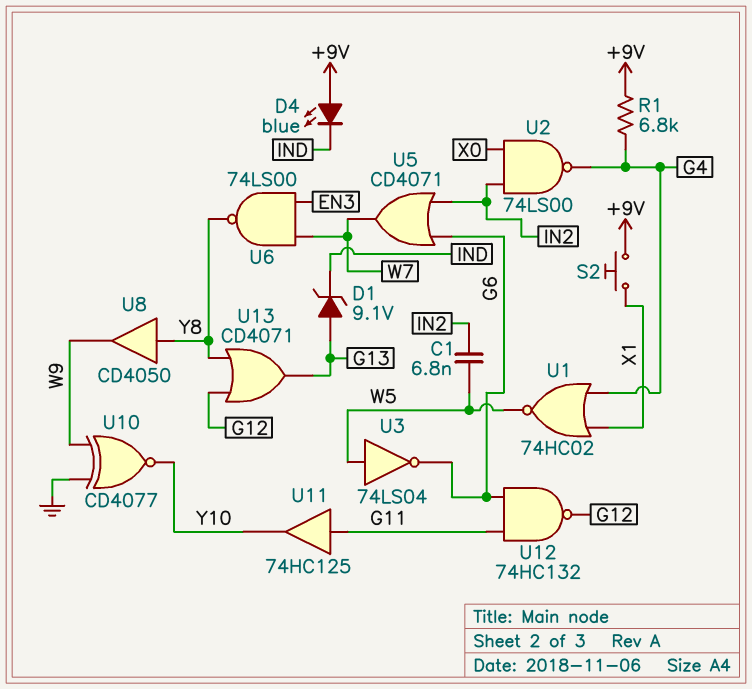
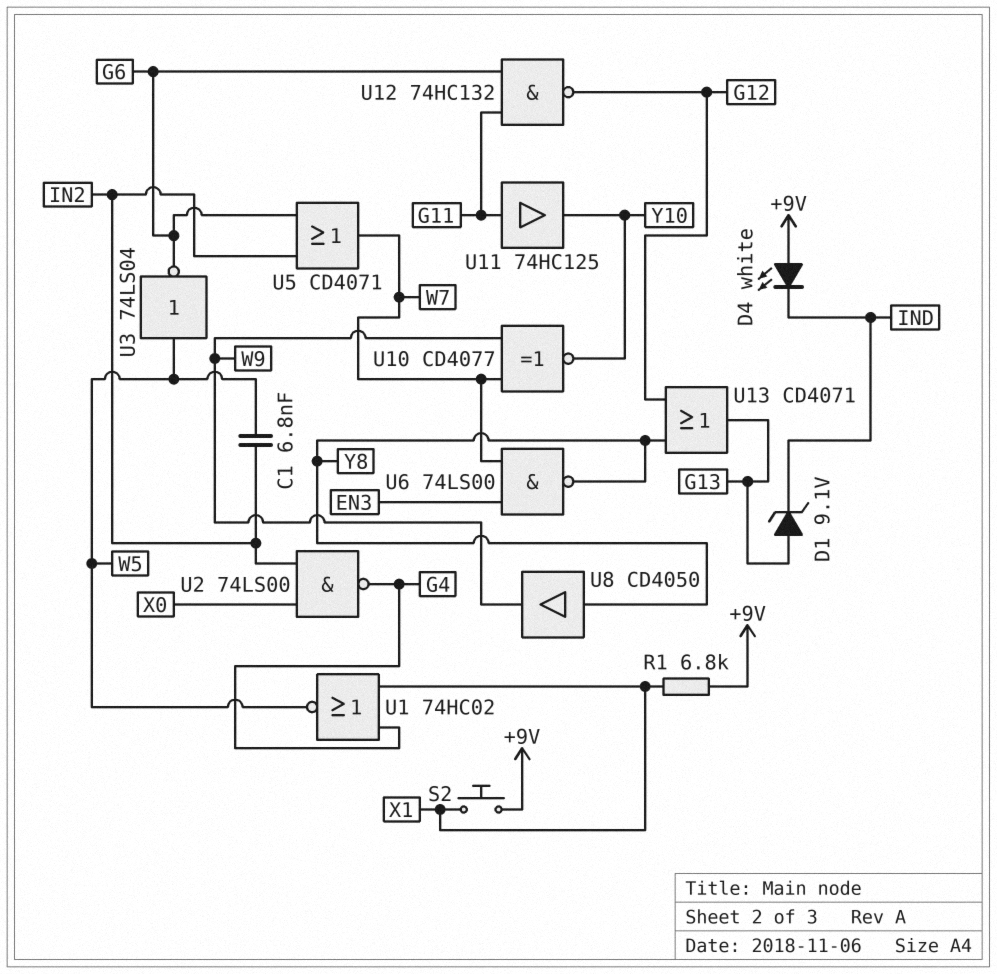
D4: LED blue (A +9V, K IND) -> LED white (A +9V, K IND)
R1: 6.8k (+9V, G4) -> 6.8k (+9V, X1)
U10: XNOR CD4077 (in GND, in W9, out Y10) -> XNOR CD4077 (in W7, in W9, out Y10)

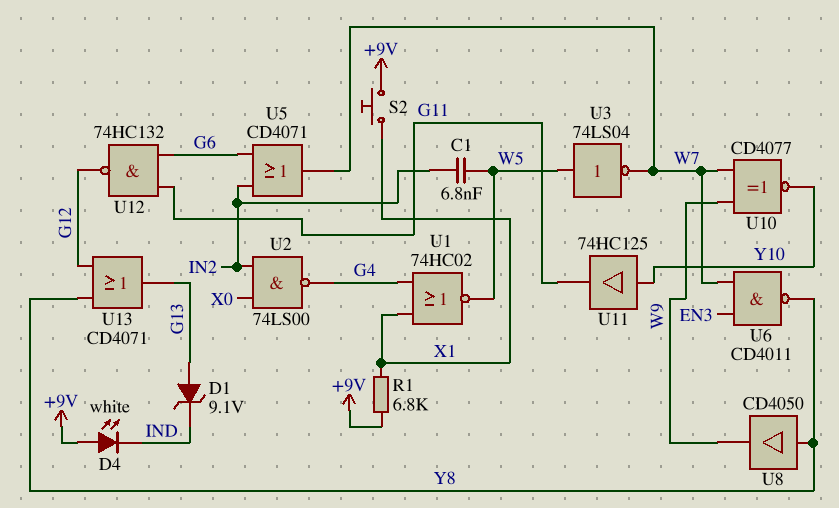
U3: NOT 74LS04 (in W5, out G6) -> NOT 74LS04 (in W5, out W7)
U6: NAND 74LS00 (in EN3, in W7, out Y8) -> NAND CD4011 (in EN3, in W7, out Y8)
U11: buffer 74HC125 (in G11, out Y10) -> buffer 74HC125 (in Y10, out G11)

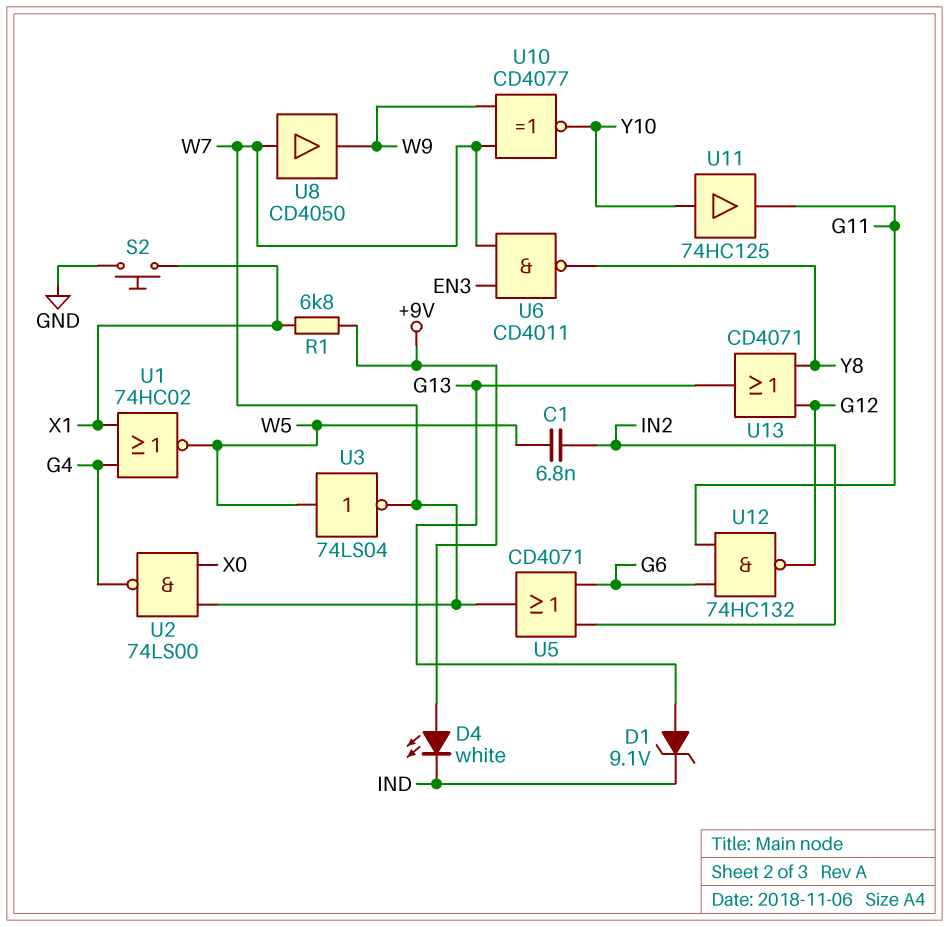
S2: button (+9V, X1) -> button (GND, X1)
U2: NAND 74LS00 (in IN2, in X0, out G4) -> NAND 74LS00 (in W7, in X0, out G4)
U8: buffer CD4050 (in Y8, out W9) -> buffer CD4050 (in W7, out W9)

